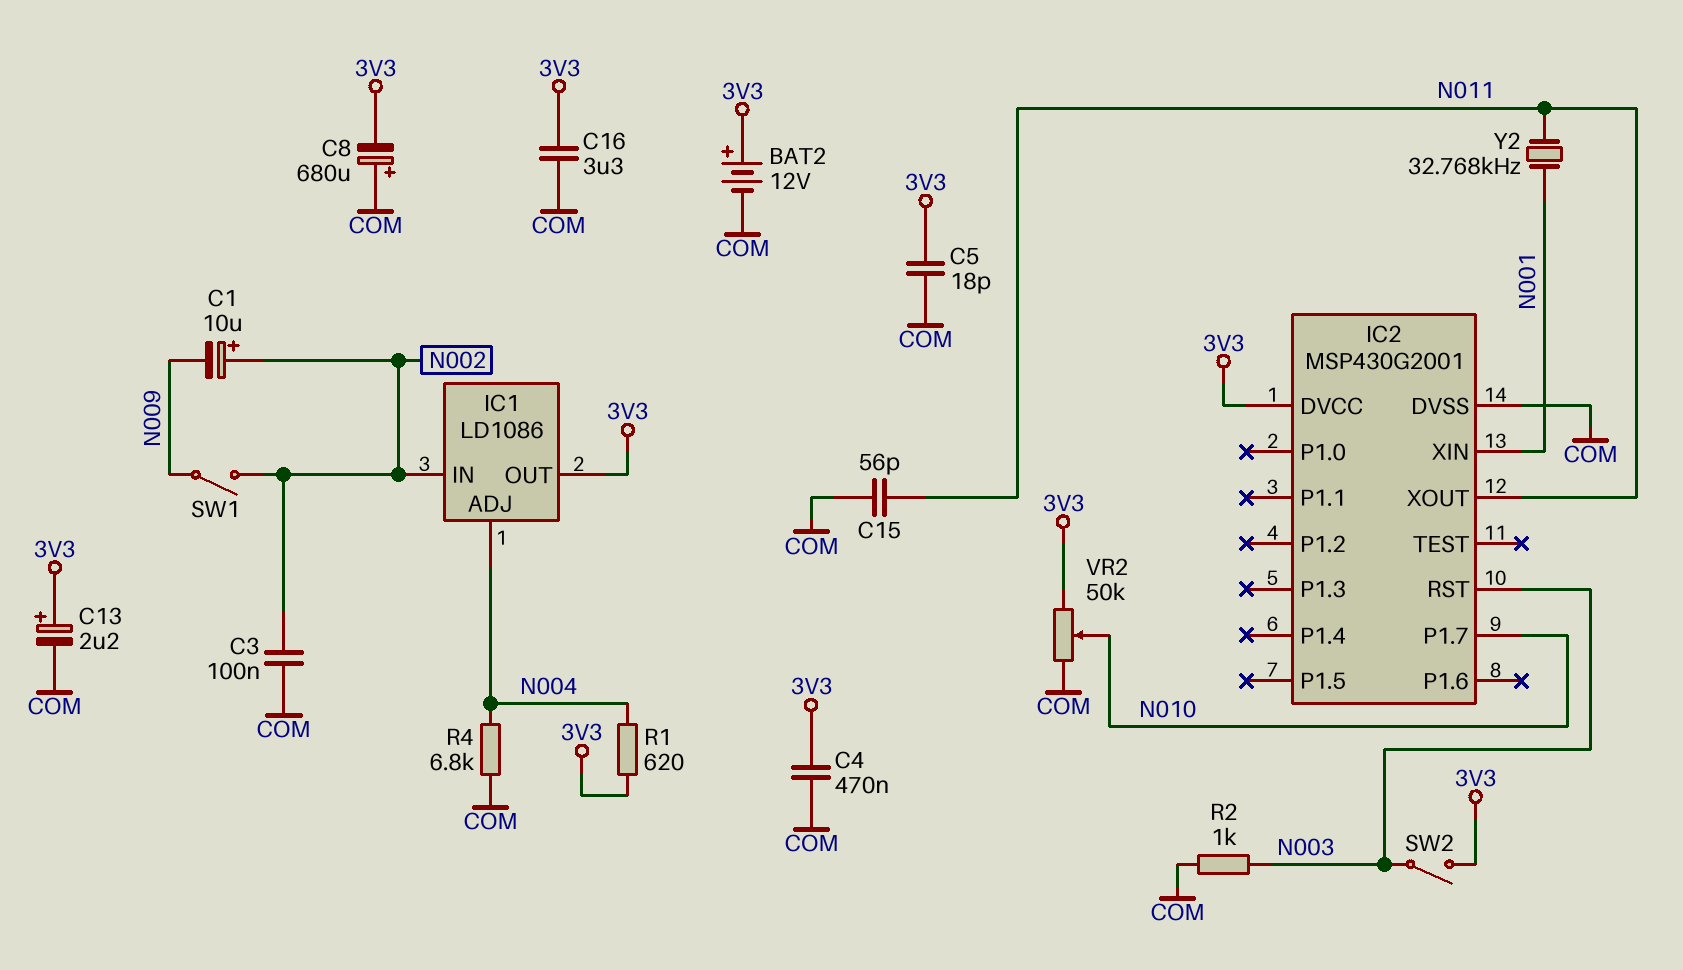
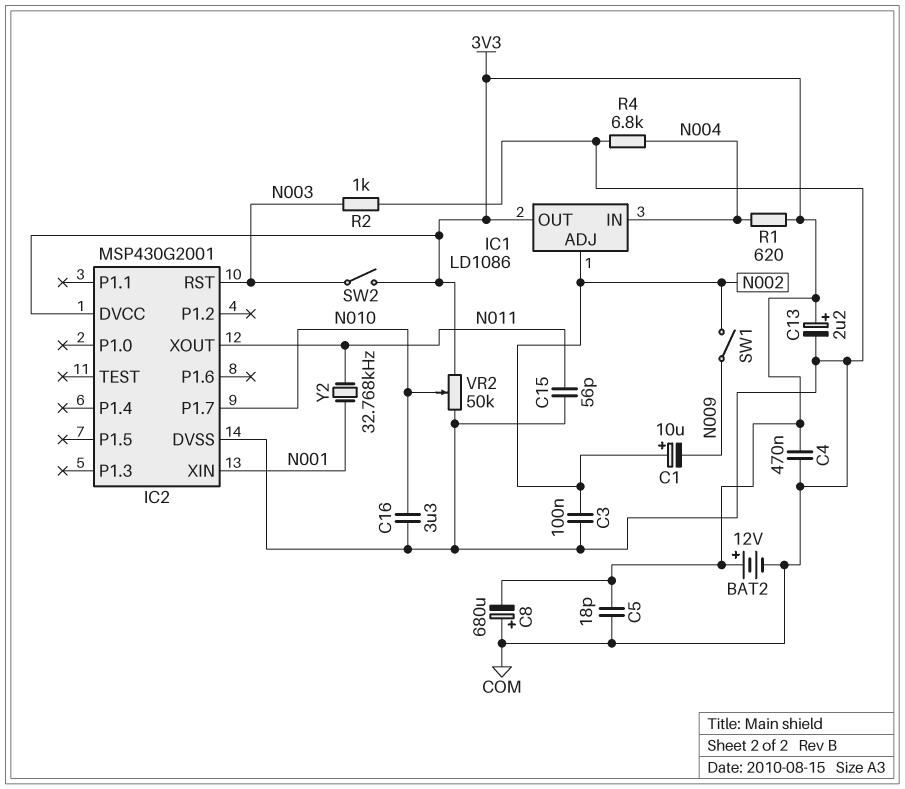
C16: 3.3uF (3V3, COM) -> 3.3uF (COM, N010)
IC1 pin ADJ: N004 -> N002
IC1 pin IN: N002 -> N004

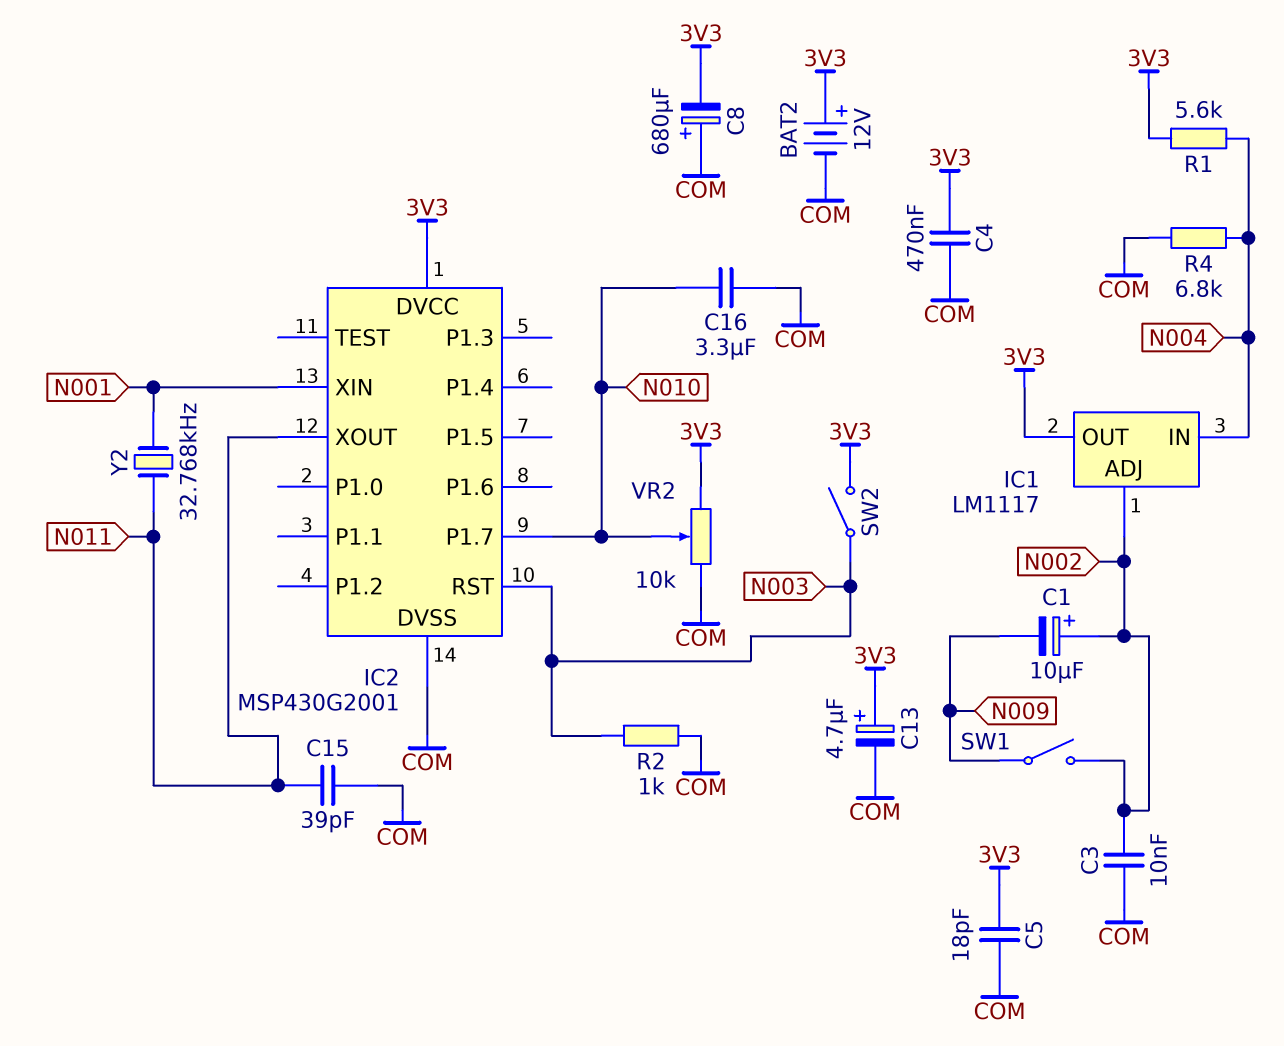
C3: 100nF (COM, N002) -> 10nF (COM, N002)
C13: 2.2uF (plus 3V3, minus COM) -> 4.7uF (plus 3V3, minus COM)
C15: 56pF (COM, N011) -> 39pF (COM, N011)
IC1: LD1086 -> LM1117
R1: 620 (3V3, N004) -> 5.6k (3V3, N004)
VR2: 50k (3V3, COM, wiper N010) -> 10k (3V3, COM, wiper N010)

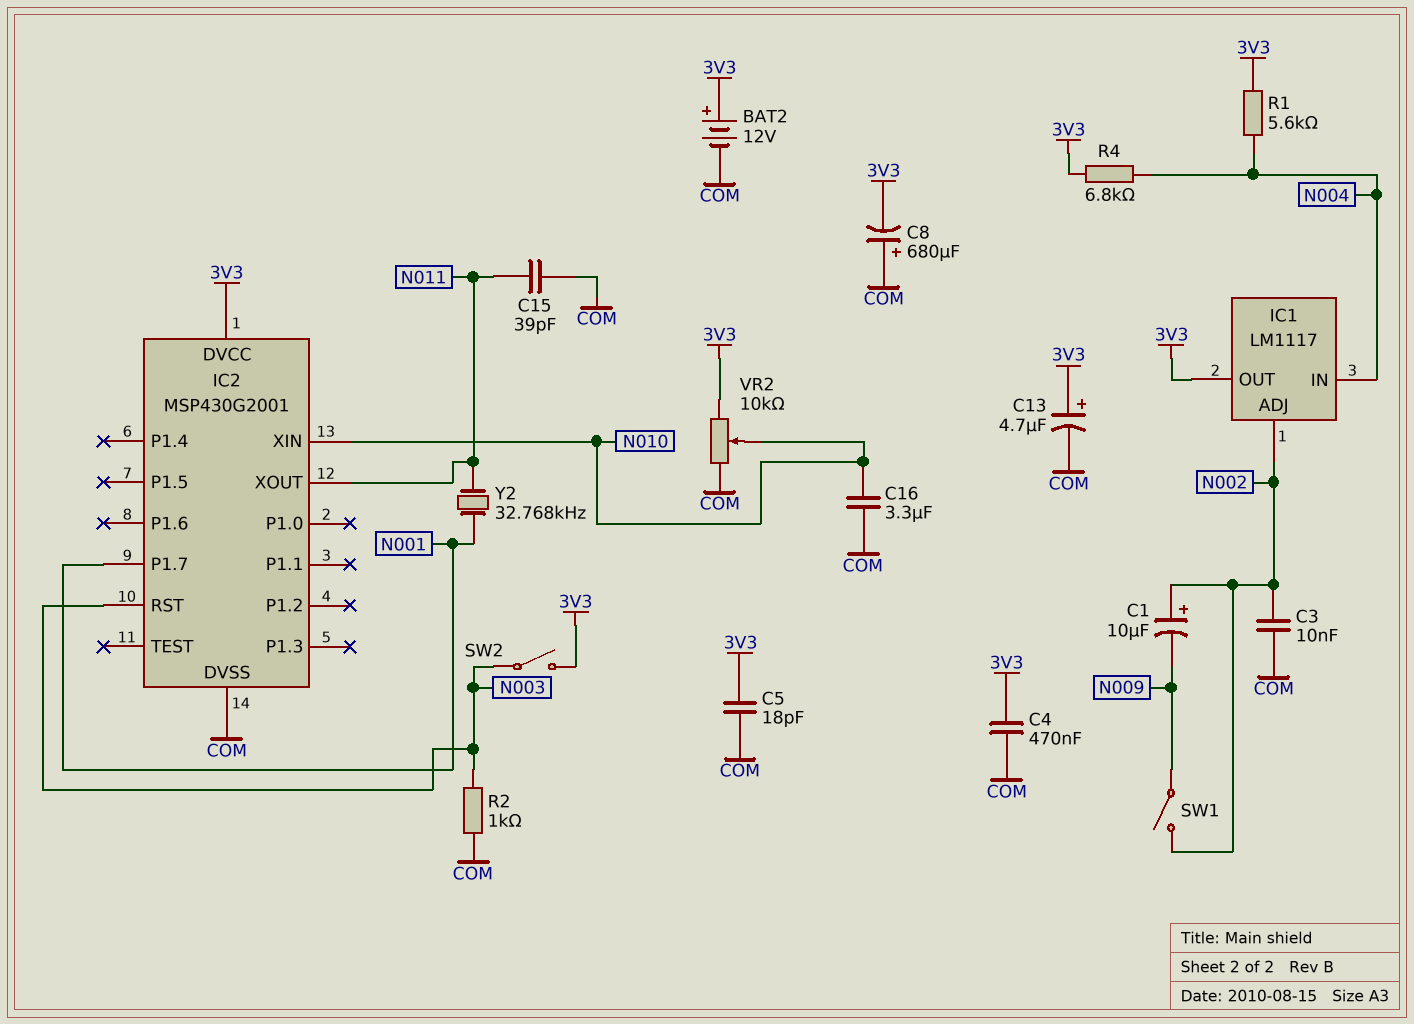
IC2 pin P1.7: N010 -> N001
IC2 pin XIN: N001 -> N010
R4: 6.8k (COM, N004) -> 6.8k (3V3, N004)

